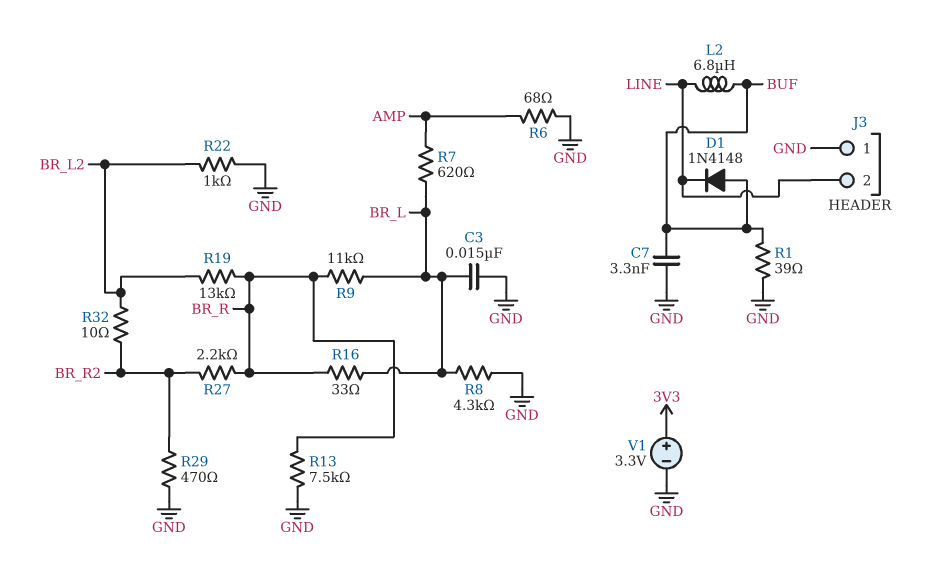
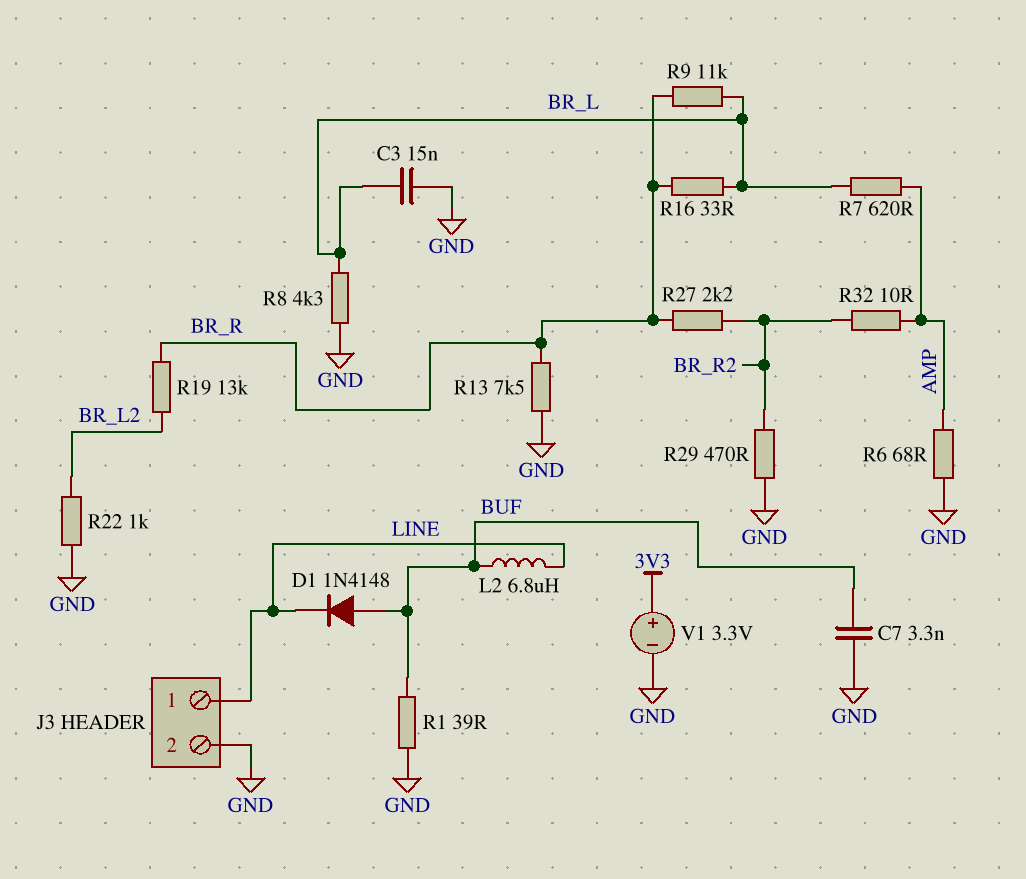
J3 pin 1: GND -> LINE
J3 pin 2: LINE -> GND
R32: 10 (BR_L2, BR_R2) -> 10 (AMP, BR_R2)

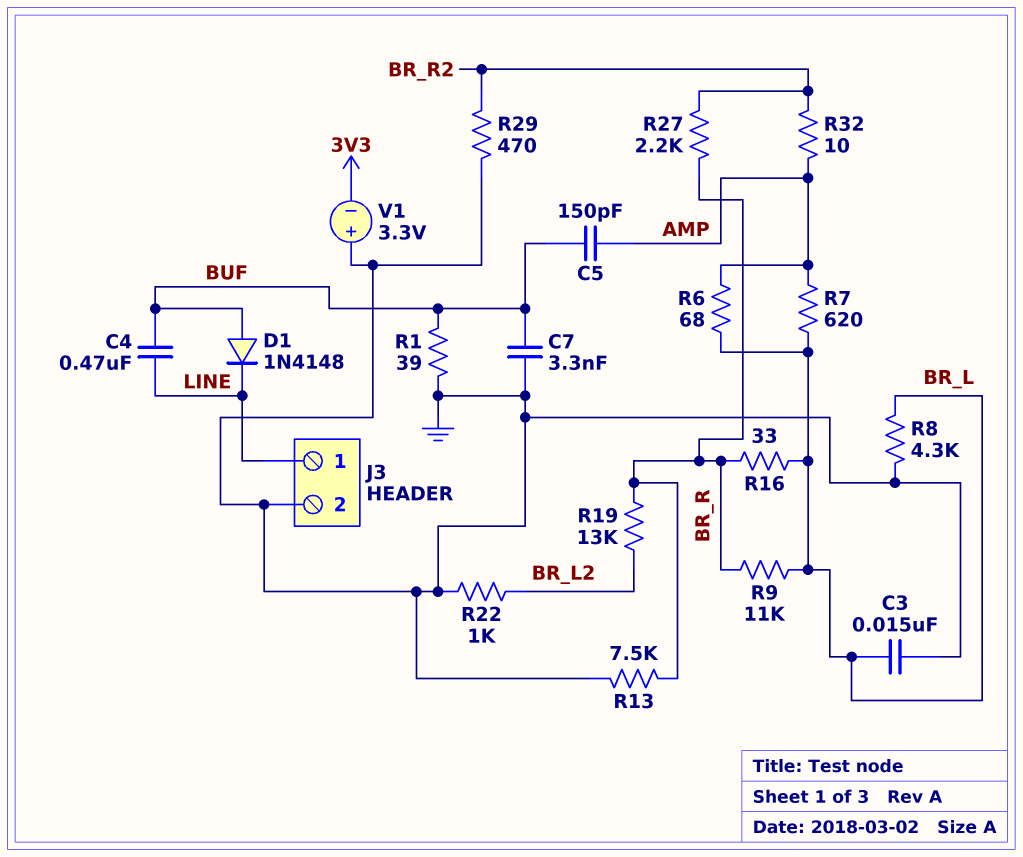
C4: none -> 470nF (BUF, LINE)
C5: none -> 150pF (AMP, BUF)
L2: 6.8uH (BUF, LINE) -> none
R6: 68 (AMP, GND) -> 68 (AMP, BR_L)
V1: 3.3V (plus 3V3, minus GND) -> 3.3V (plus GND, minus 3V3)

